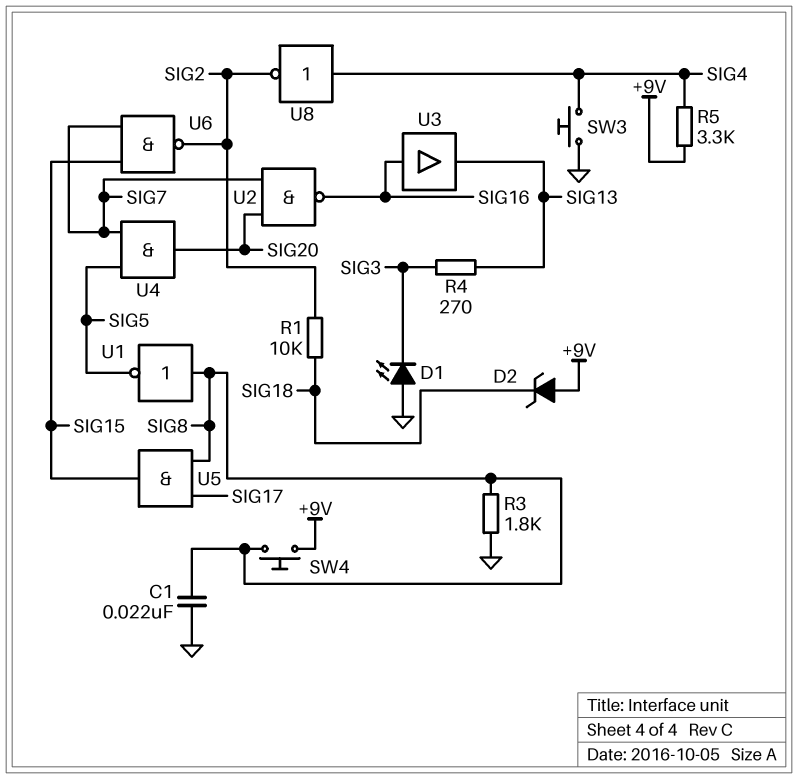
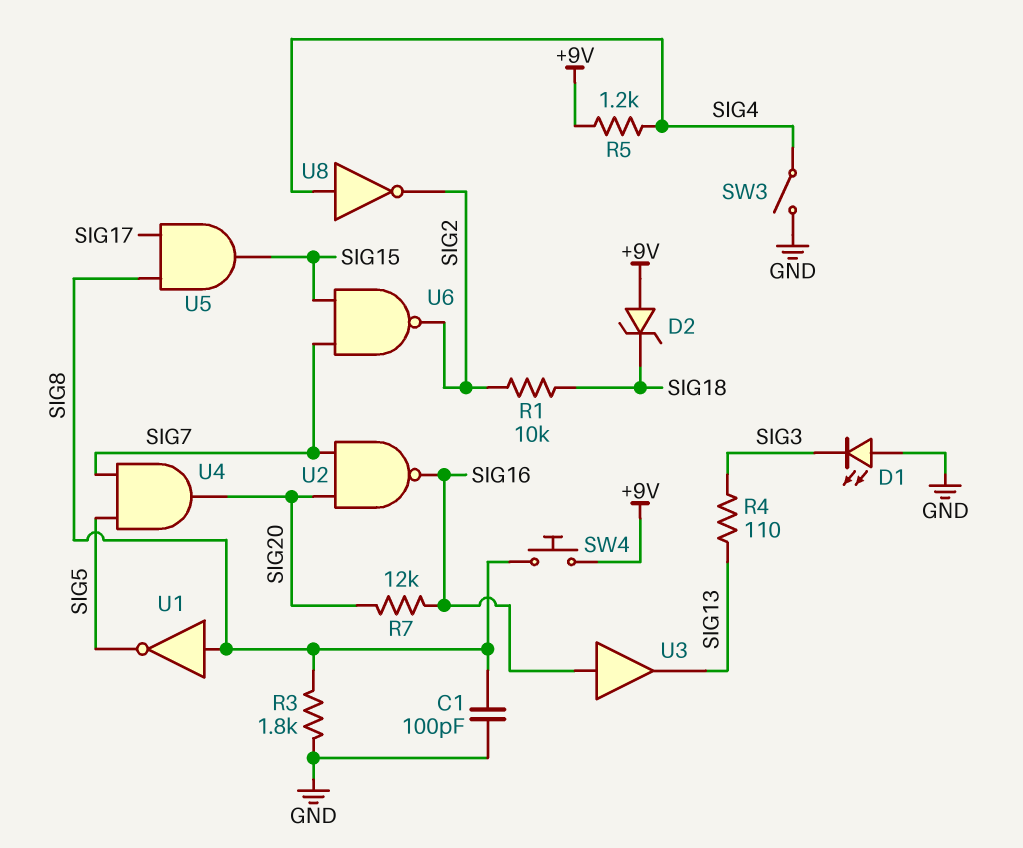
C1: 22nF (GND, SIG8) -> 100pF (GND, SIG8)
R4: 270 (SIG3, SIG13) -> 110 (SIG3, SIG13)
R5: 3.3k (+9V, SIG4) -> 1.2k (+9V, SIG4)
R7: none -> 12k (SIG16, SIG20)
SW3: button (GND, SIG4) -> switch (GND, SIG4)

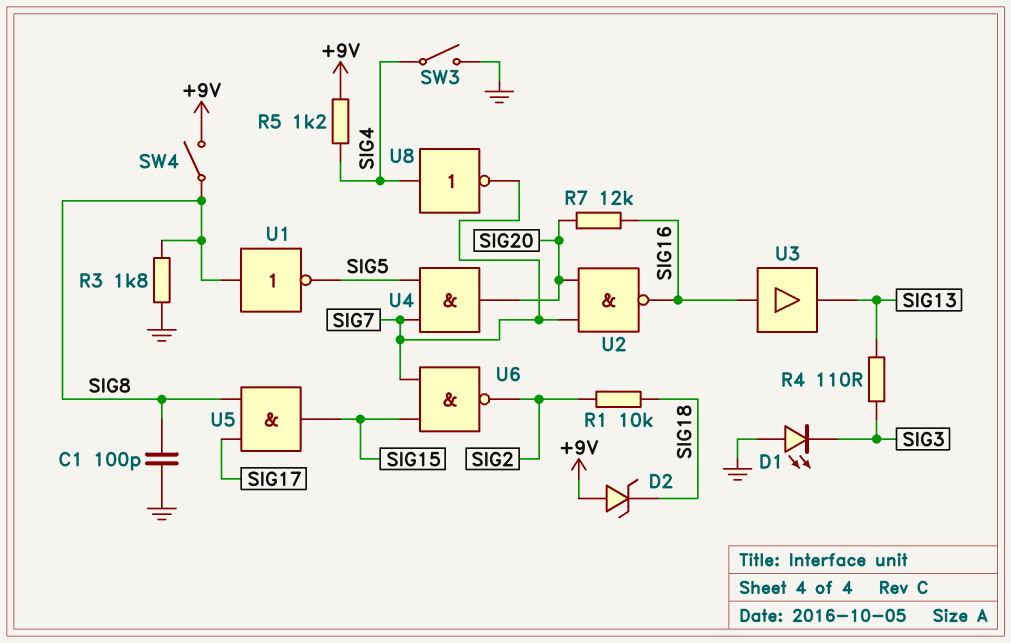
SW4: button (+9V, SIG8) -> switch (+9V, SIG8)
U8: NOT (in SIG4, out SIG2) -> NOT (in SIG4, out SIG7)

